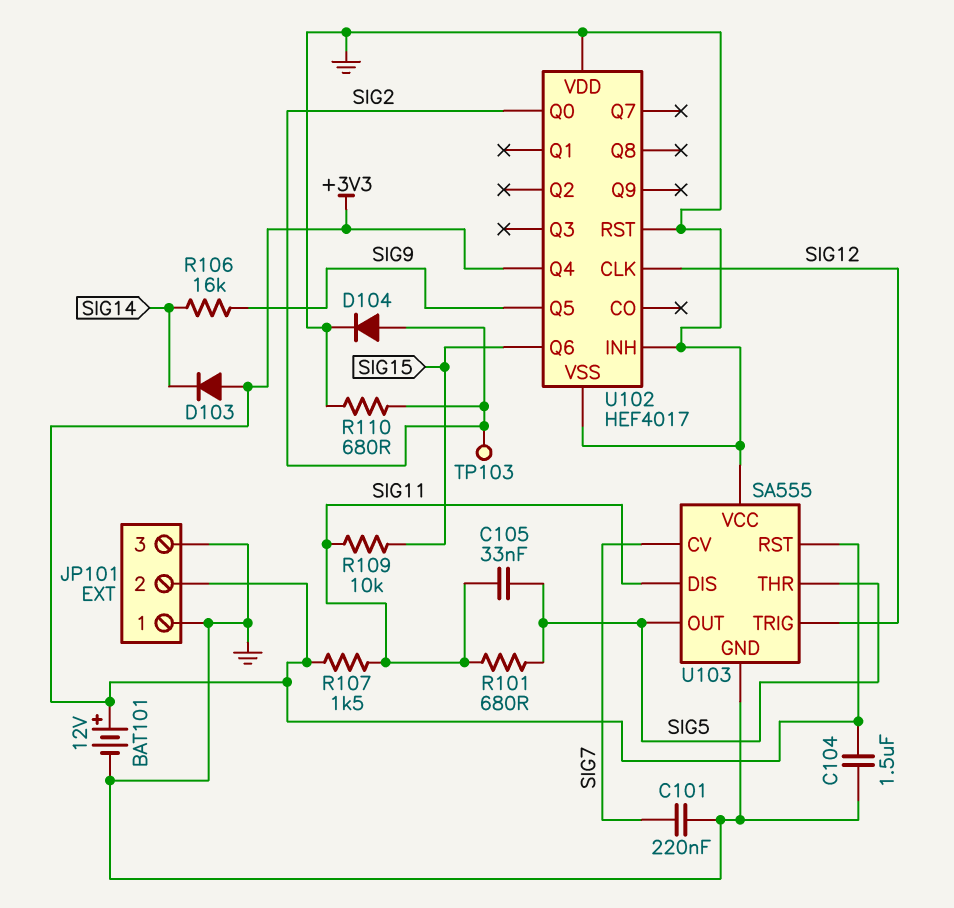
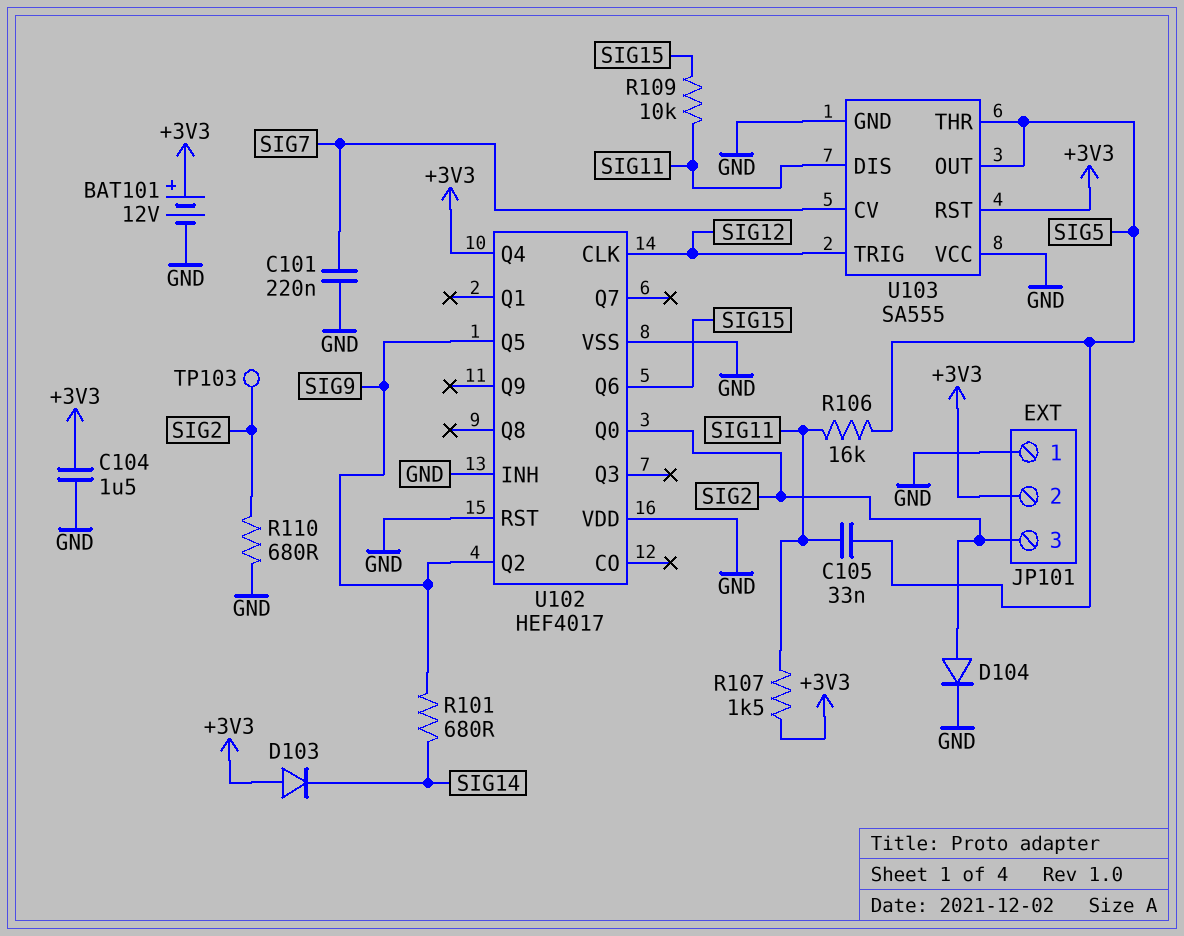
JP101 pin 3: GND -> SIG2
R101: 680 (SIG5, SIG11) -> 680 (SIG9, SIG14)
R106: 16k (SIG9, SIG14) -> 16k (SIG5, SIG11)
U102 pin Q2: none -> SIG9

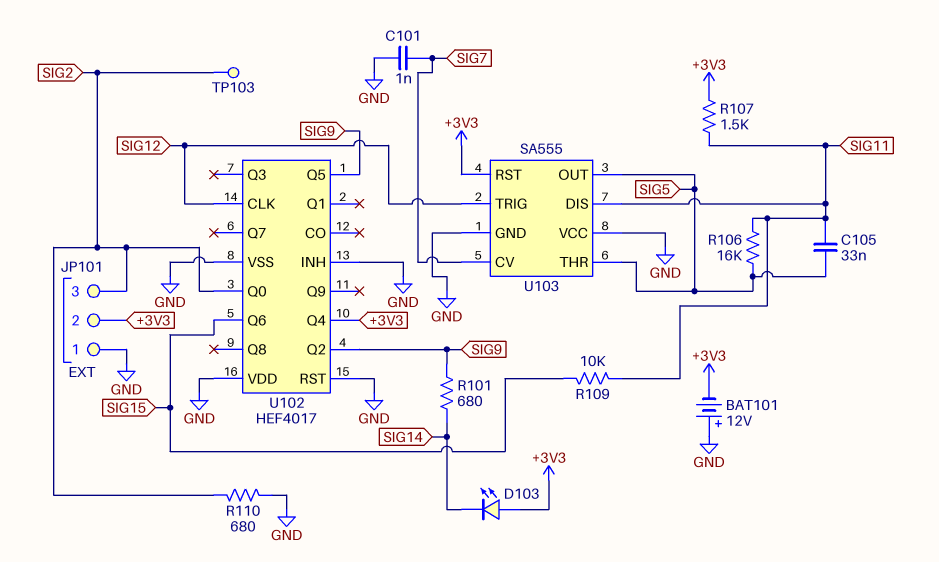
BAT101: 12V (plus +3V3, minus GND) -> 12V (plus GND, minus +3V3)
C101: 220nF (GND, SIG7) -> 1nF (GND, SIG7)
C104: 1.5uF (+3V3, GND) -> none
D103: diode (A +3V3, K SIG14) -> LED (A +3V3, K SIG14)
D104: diode (A SIG2, K GND) -> none

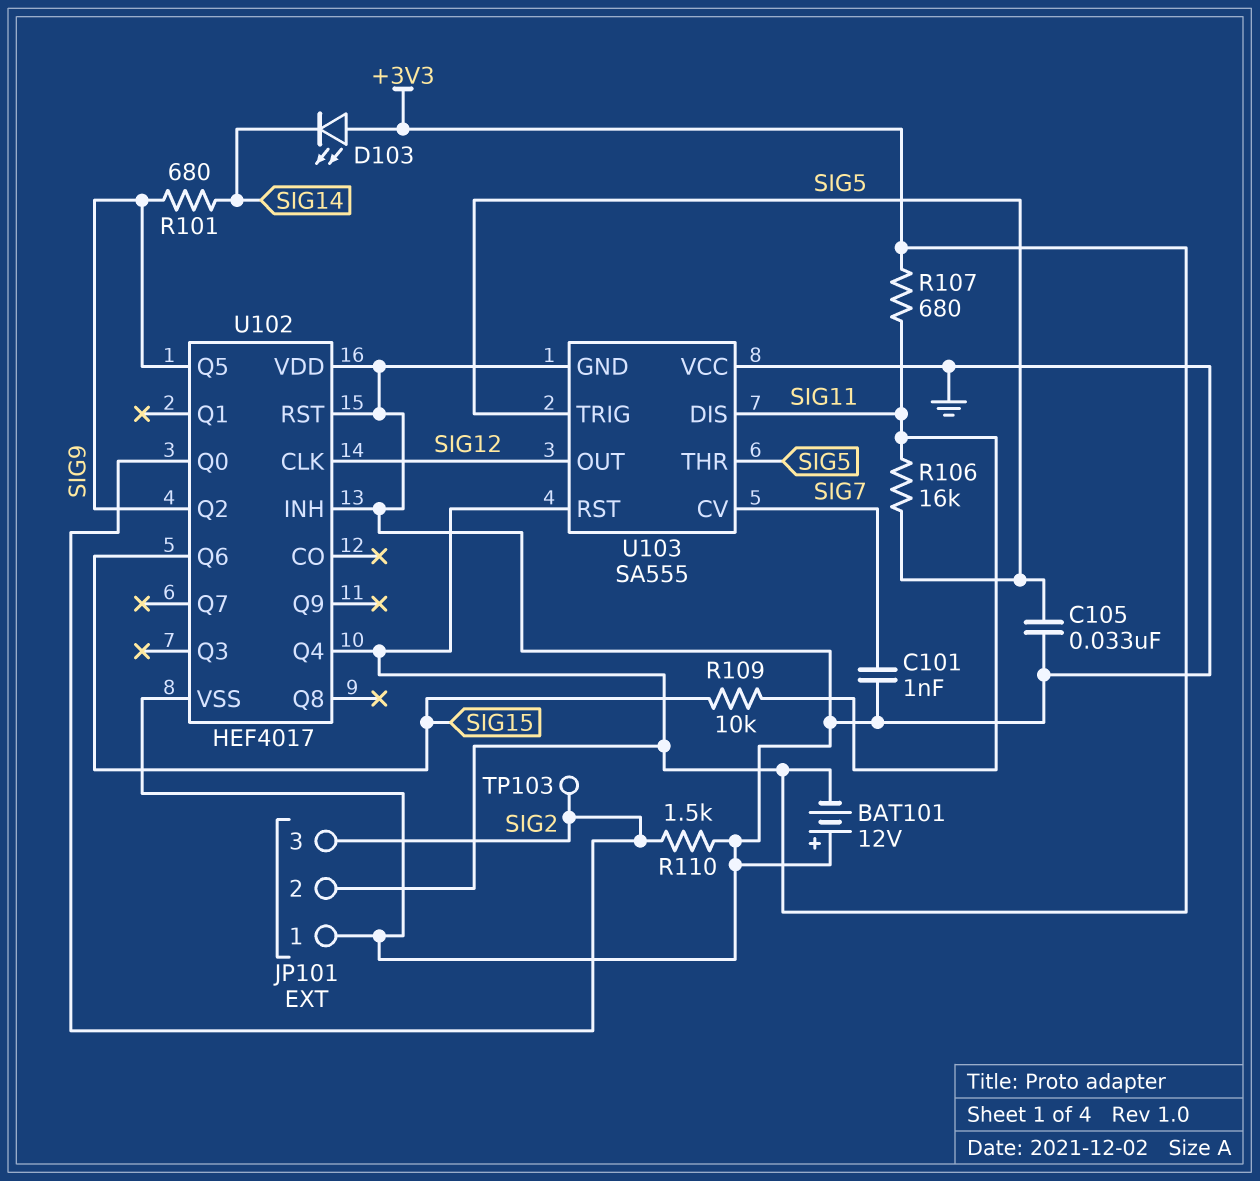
C105: 33nF (SIG5, SIG11) -> 33nF (GND, SIG5)
R107: 1.5k (+3V3, SIG11) -> 680 (+3V3, SIG11)
R110: 680 (GND, SIG2) -> 1.5k (GND, SIG2)
U103 pin OUT: SIG5 -> SIG12
U103 pin TRIG: SIG12 -> SIG5

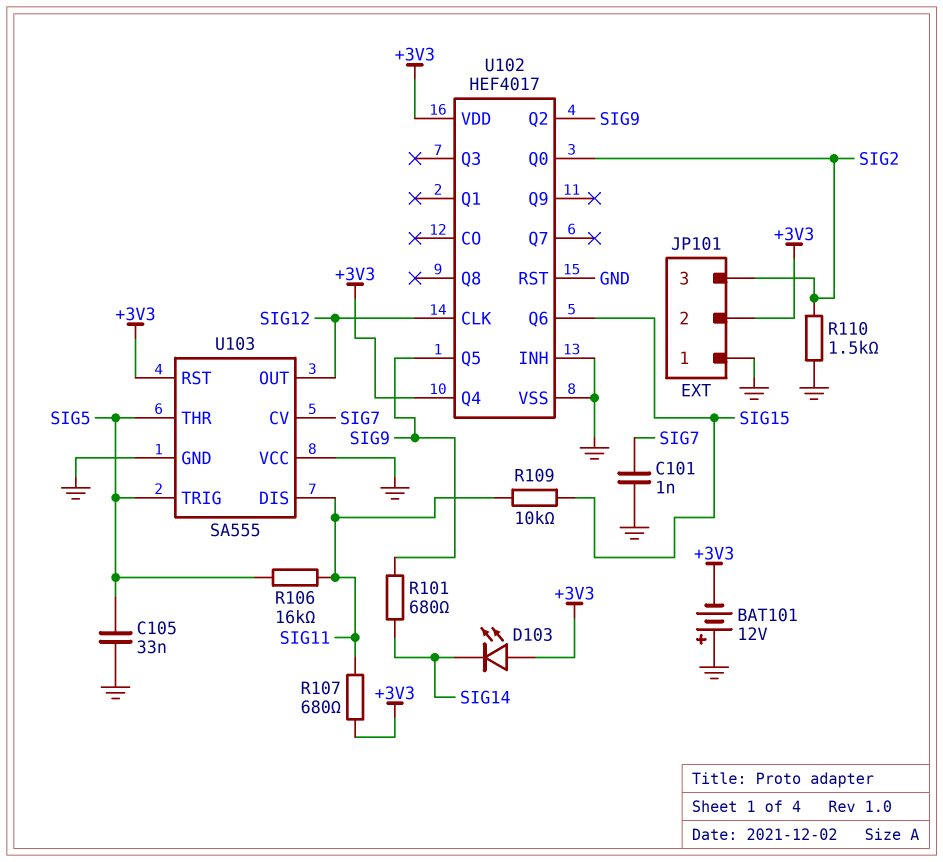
TP103: test point (SIG2) -> none
U102 pin VDD: GND -> +3V3

